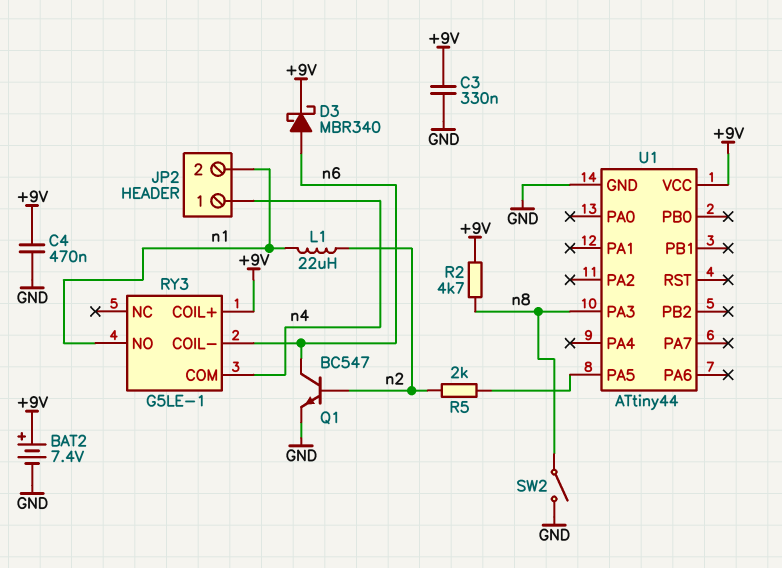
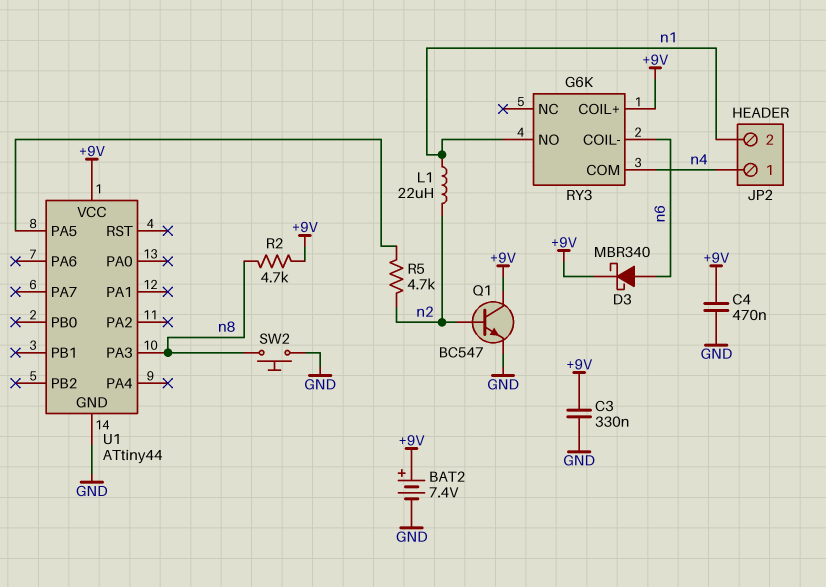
Q1: NPN BC547 (B n2, C n6, E GND) -> NPN BC547 (B n2, C +9V, E GND)
R5: 2k (U1/PA5, n2) -> 4.7k (U1/PA5, n2)
RY3: G5LE-1 -> G6K
SW2: switch (GND, n8) -> button (GND, n8)

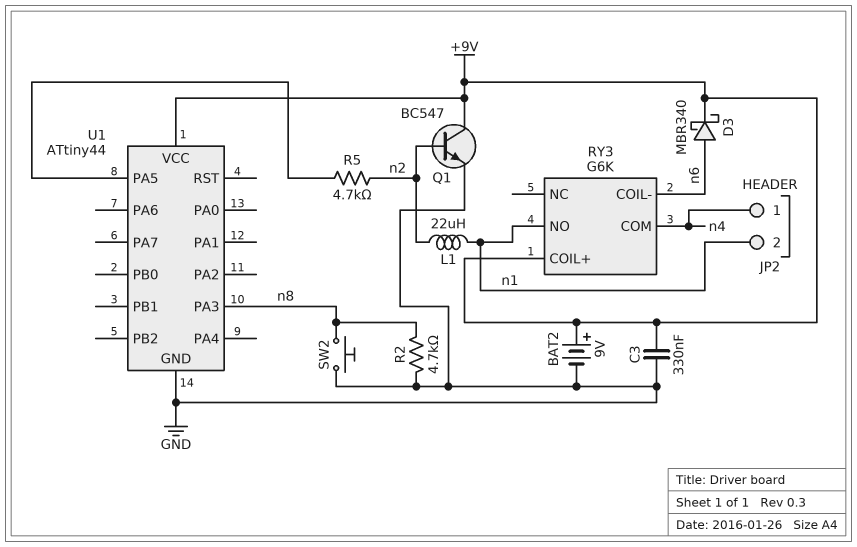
BAT2: 7.4V (plus +9V, minus GND) -> 9V (plus +9V, minus GND)
C4: 470nF (+9V, GND) -> none
R2: 4.7k (+9V, n8) -> 4.7k (GND, n8)

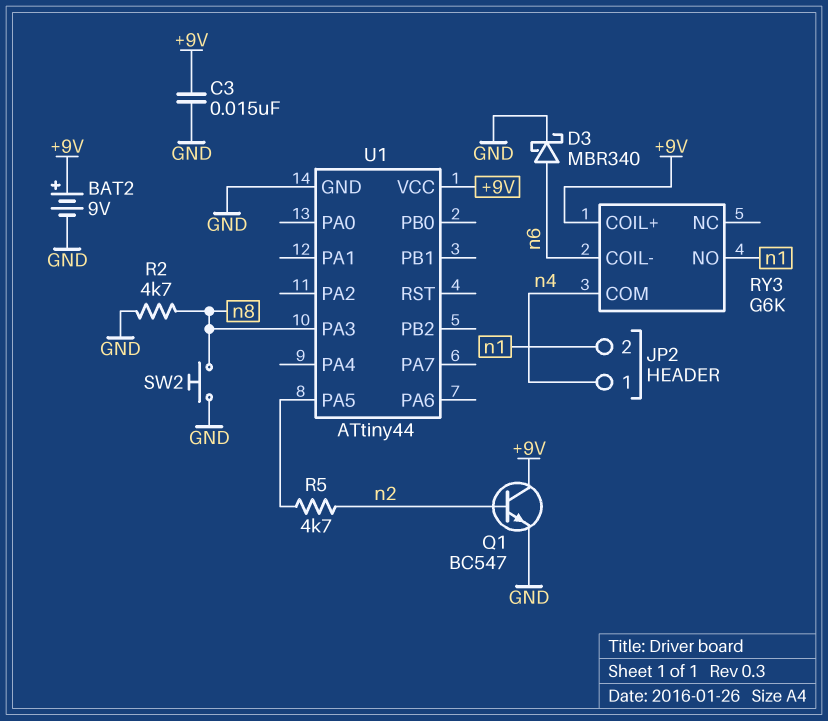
C3: 330nF (+9V, GND) -> 15nF (+9V, GND)
D3: schottky MBR340 (A n6, K +9V) -> schottky MBR340 (A n6, K GND)
L1: 22uH (n1, n2) -> none

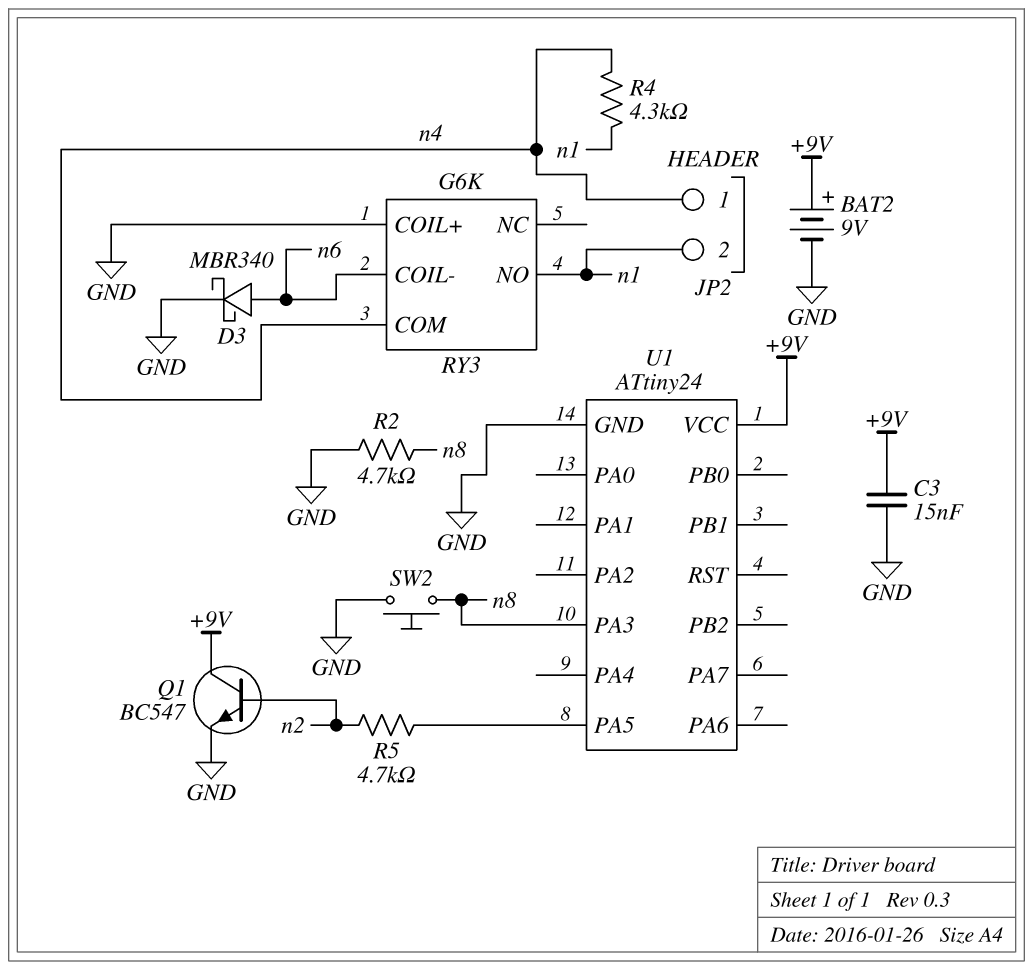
R4: none -> 4.3k (n1, n4)
RY3 pin COIL+: +9V -> GND
U1: ATtiny44 -> ATtiny24

